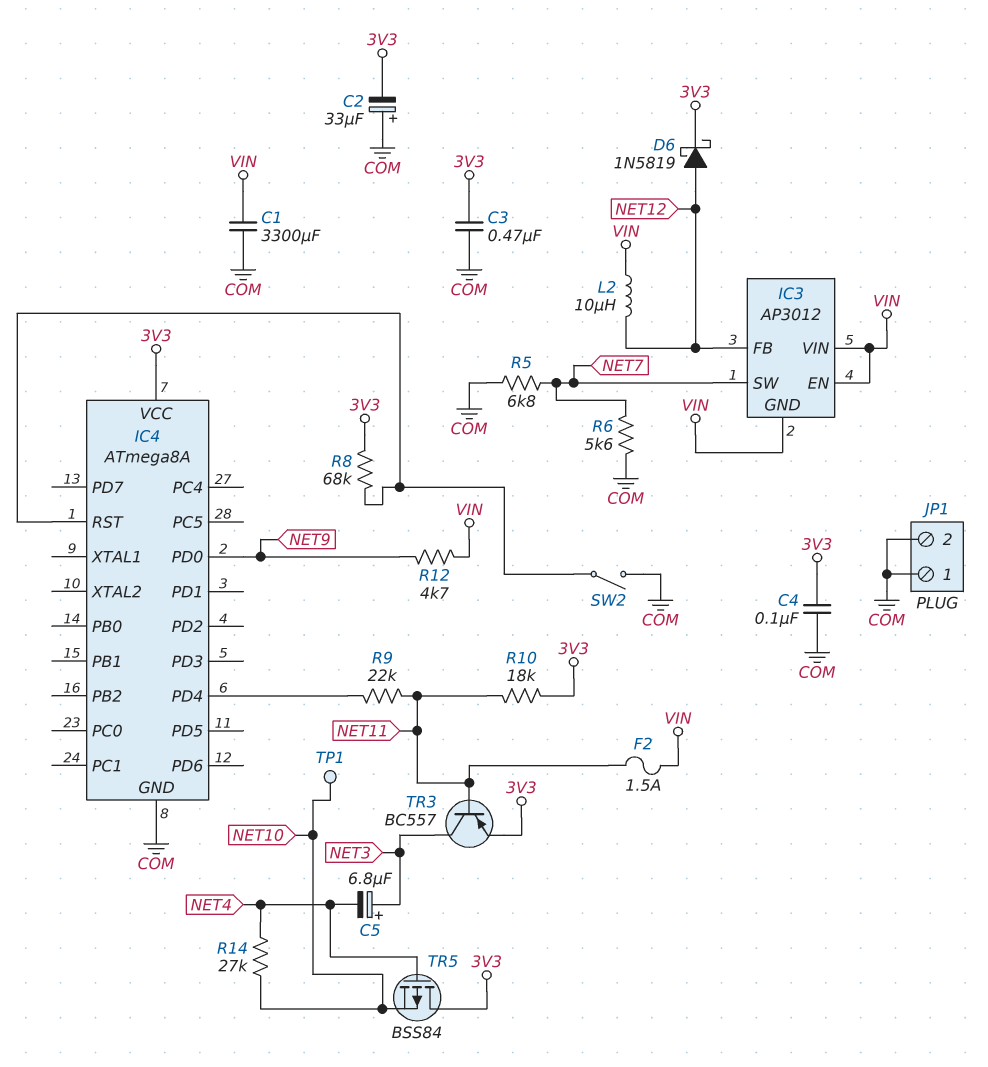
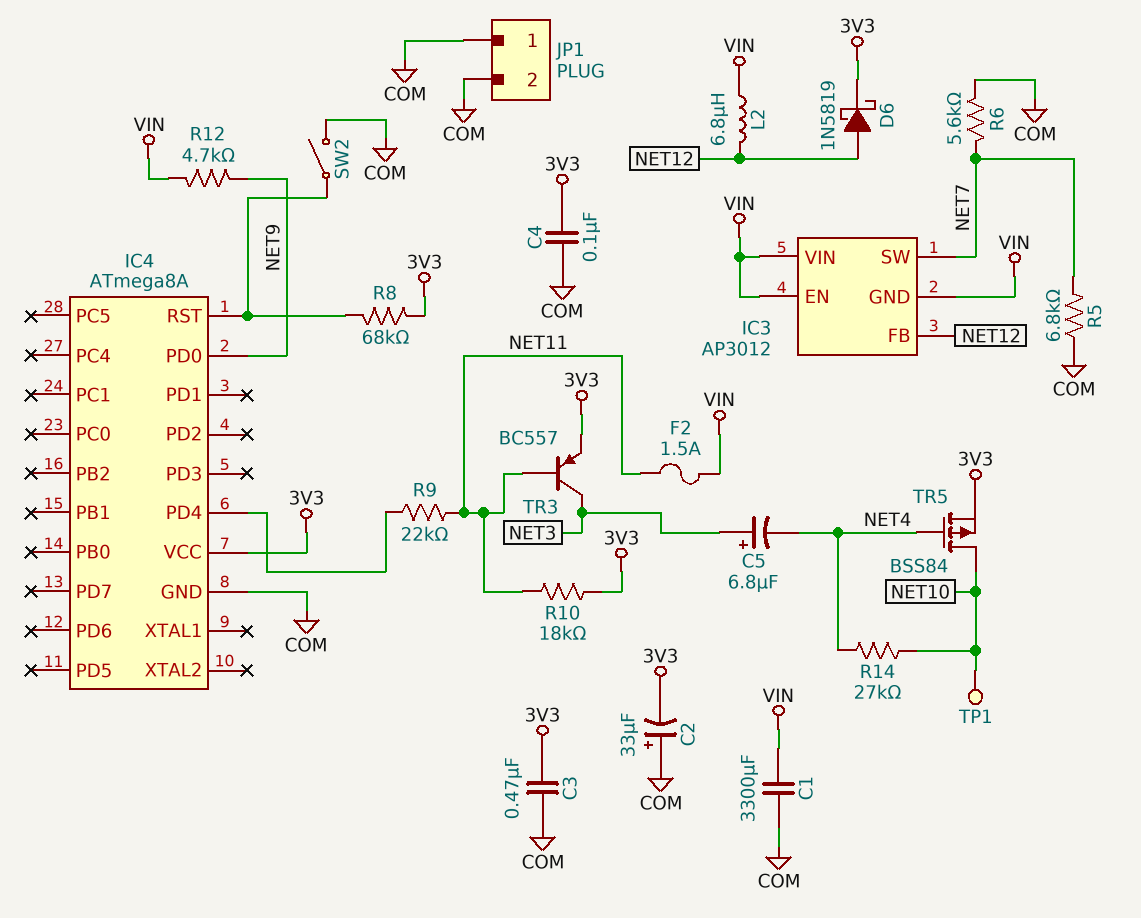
L2: 10uH (NET12, VIN) -> 6.8uH (NET12, VIN)
TR5: PMOS BSS84 (G NET4, D 3V3, S NET10) -> PMOS BSS84 (G NET4, D NET10, S 3V3)

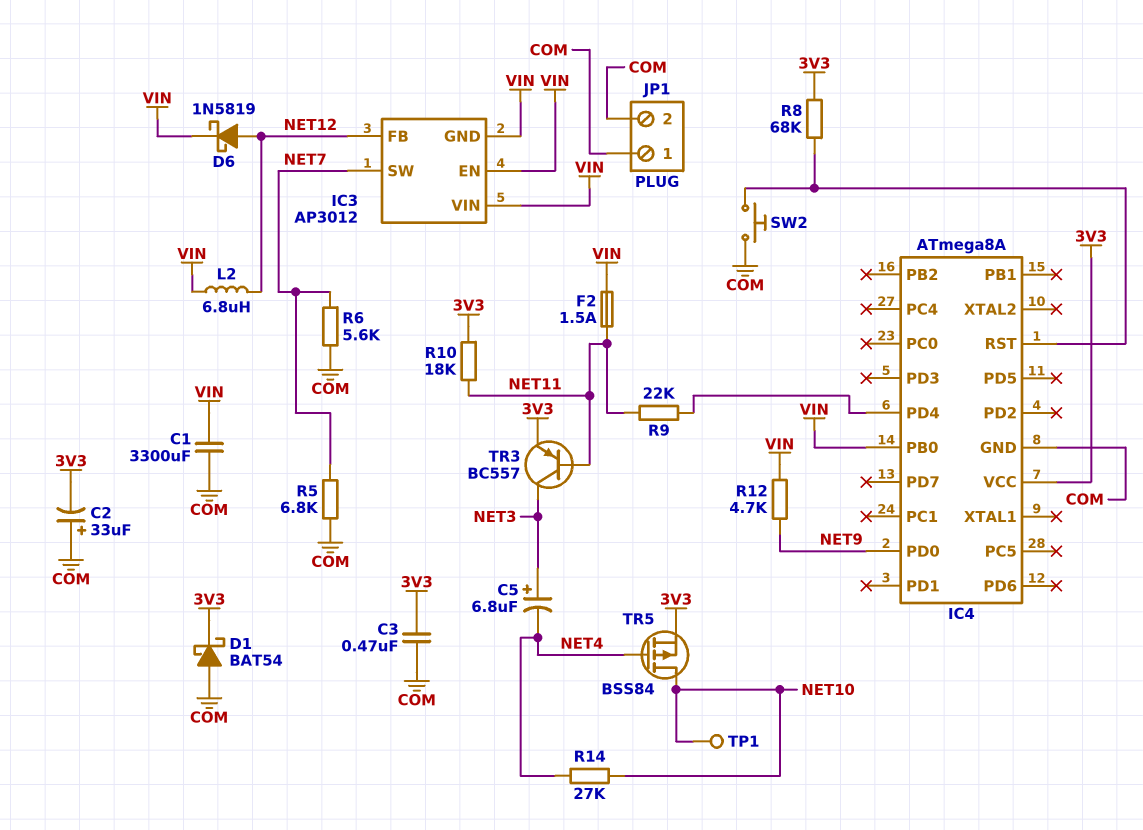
C4: 100nF (3V3, COM) -> none
D1: none -> schottky BAT54 (A COM, K 3V3)
D6: schottky 1N5819 (A NET12, K 3V3) -> schottky 1N5819 (A NET12, K VIN)
IC4 pin PB0: none -> VIN
SW2: switch (COM, IC4/RST) -> button (COM, IC4/RST)

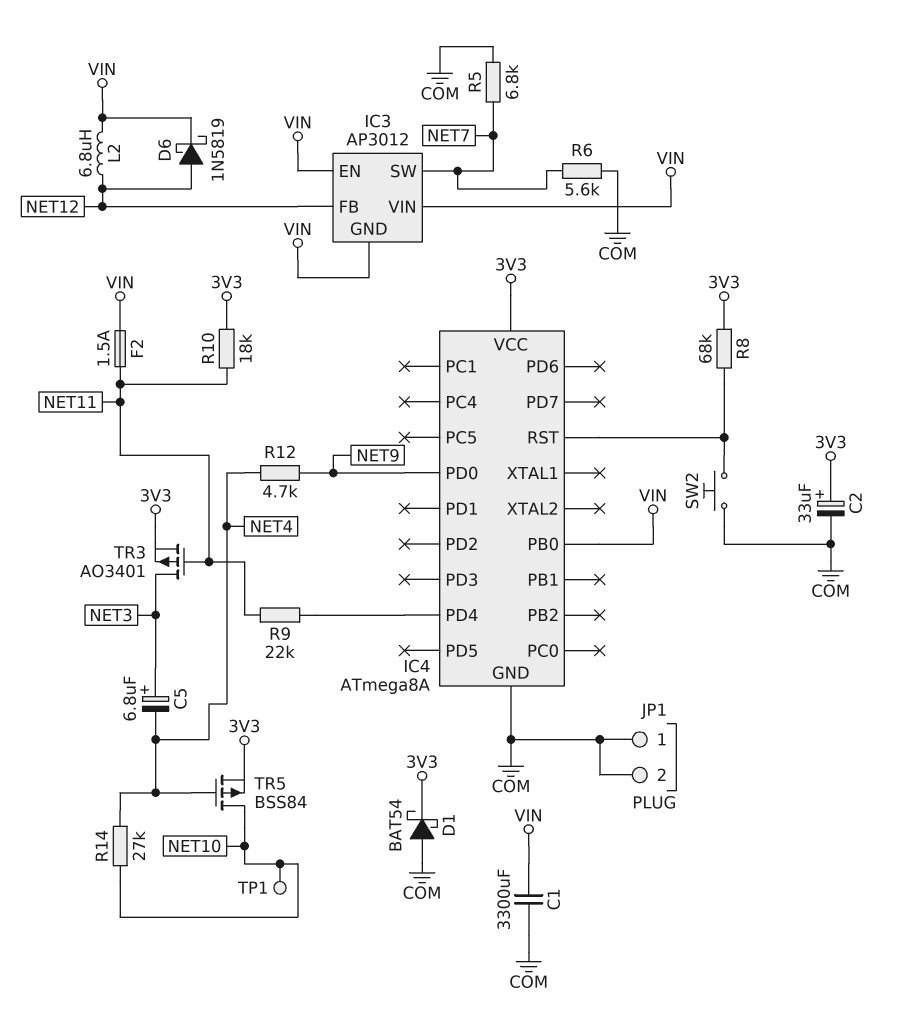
C2: 33uF (plus COM, minus 3V3) -> 33uF (plus 3V3, minus COM)
C3: 470nF (3V3, COM) -> none
R12: 4.7k (NET9, VIN) -> 4.7k (NET4, NET9)
TR3: PNP BC557 (B NET11, C NET3, E 3V3) -> PMOS AO3401 (G NET11, D NET3, S 3V3)

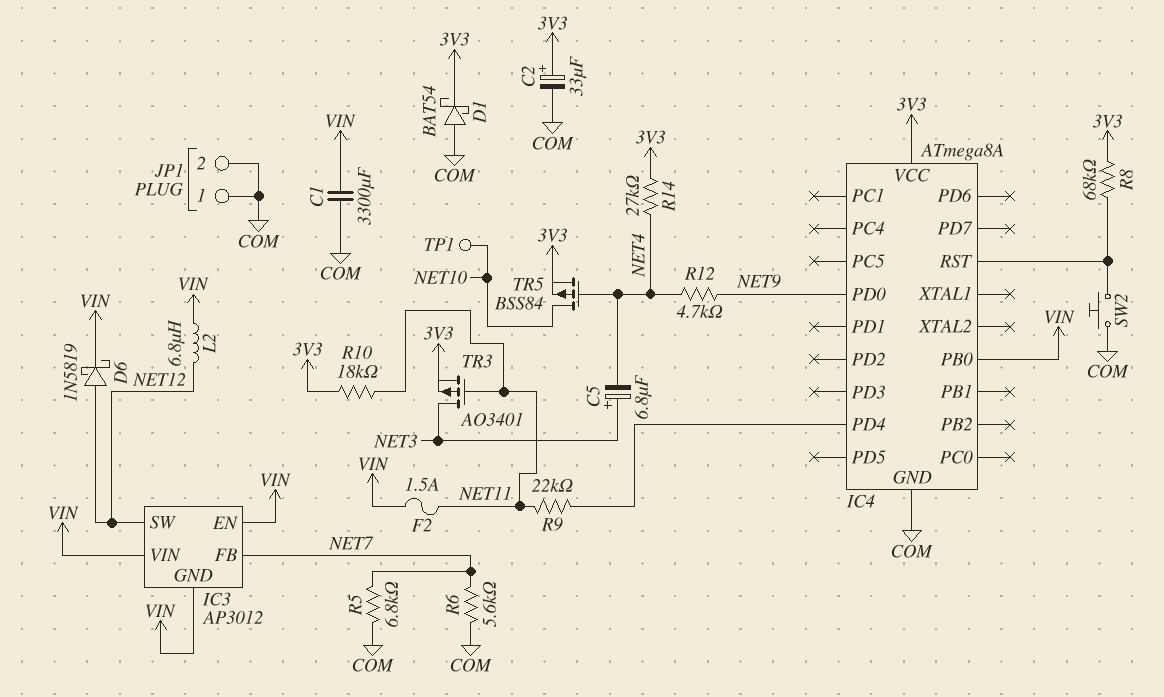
IC3 pin FB: NET12 -> NET7
IC3 pin SW: NET7 -> NET12
R14: 27k (NET4, NET10) -> 27k (3V3, NET4)

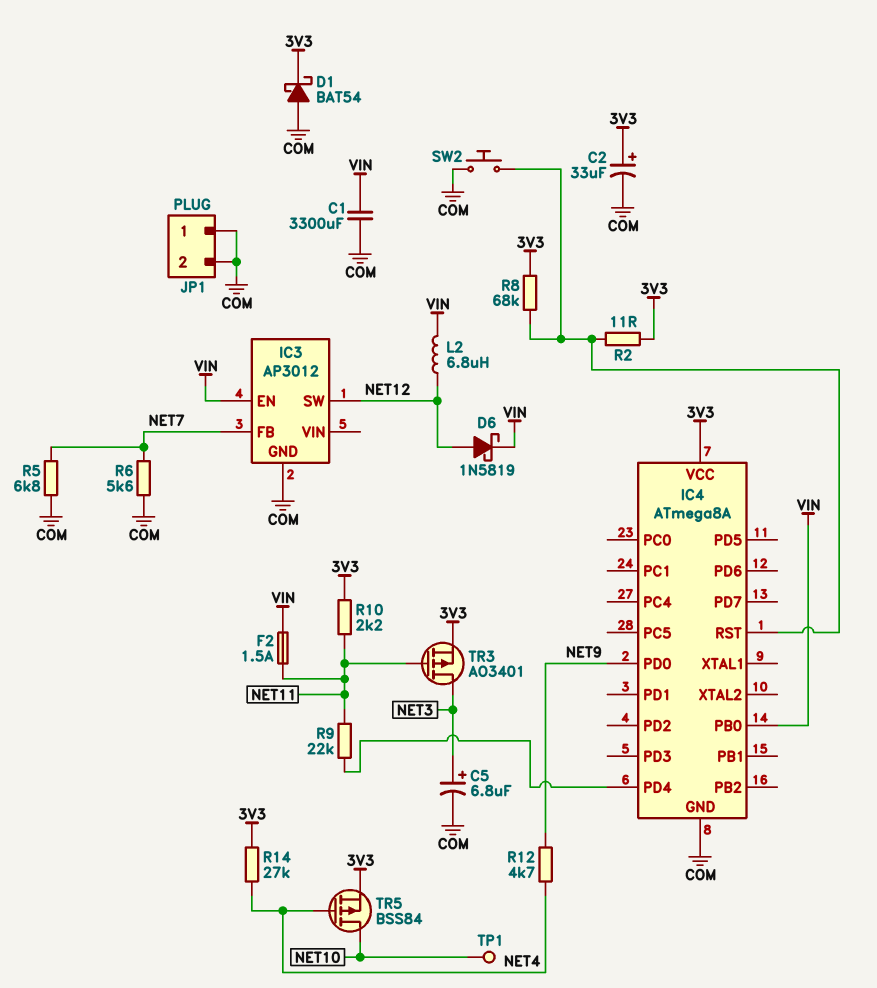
C5: 6.8uF (plus NET3, minus NET4) -> 6.8uF (plus NET3, minus COM)
IC3 pin GND: VIN -> COM
IC3 pin VIN: VIN -> none
R2: none -> 11 (3V3, IC4/RST)
R10: 18k (3V3, NET11) -> 2.2k (3V3, NET11)

